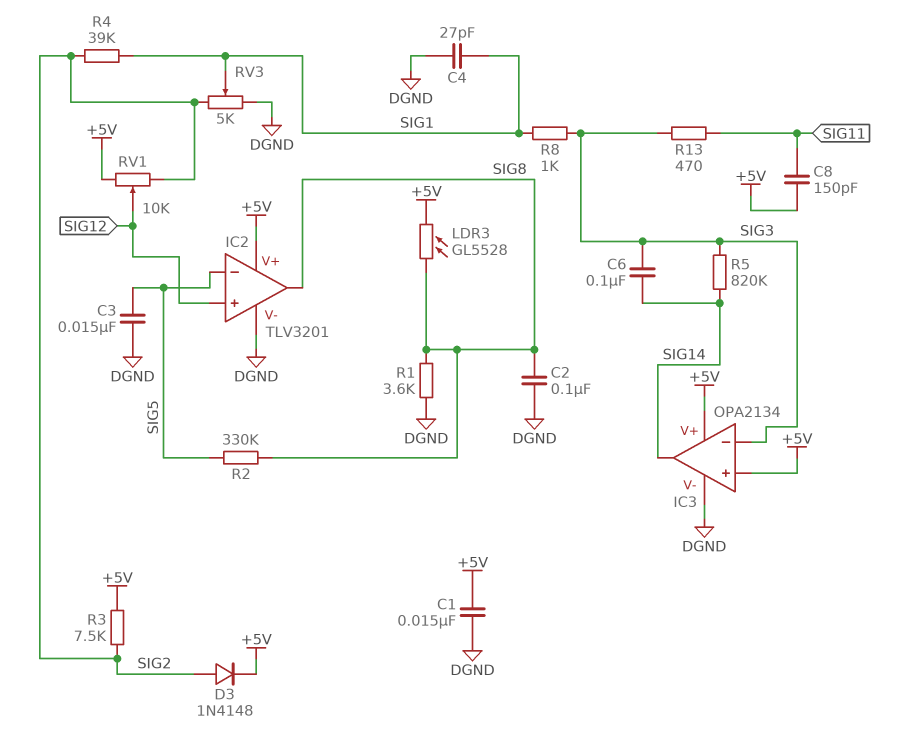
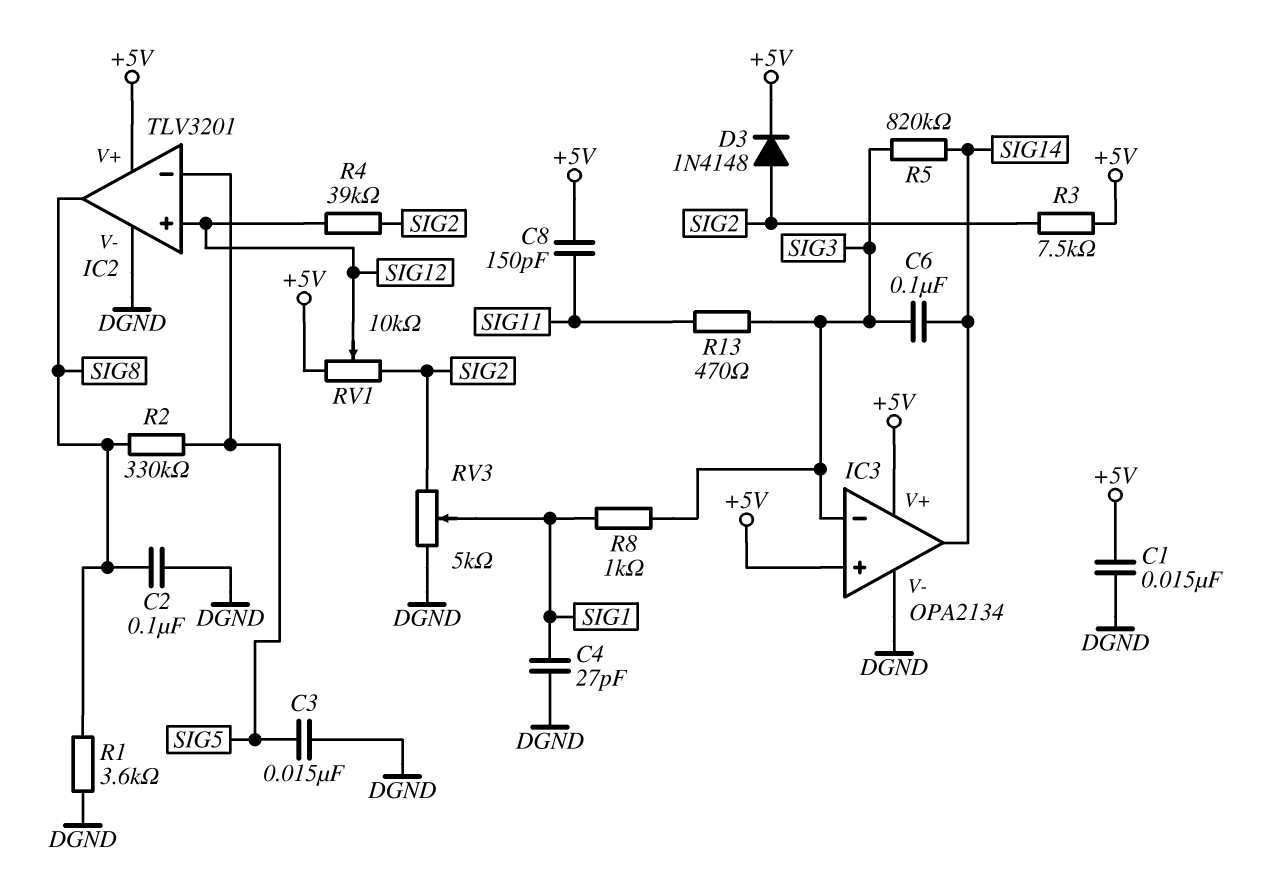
LDR3: GL5528 (+5V, SIG8) -> none
R4: 39k (SIG1, SIG2) -> 39k (SIG2, SIG12)

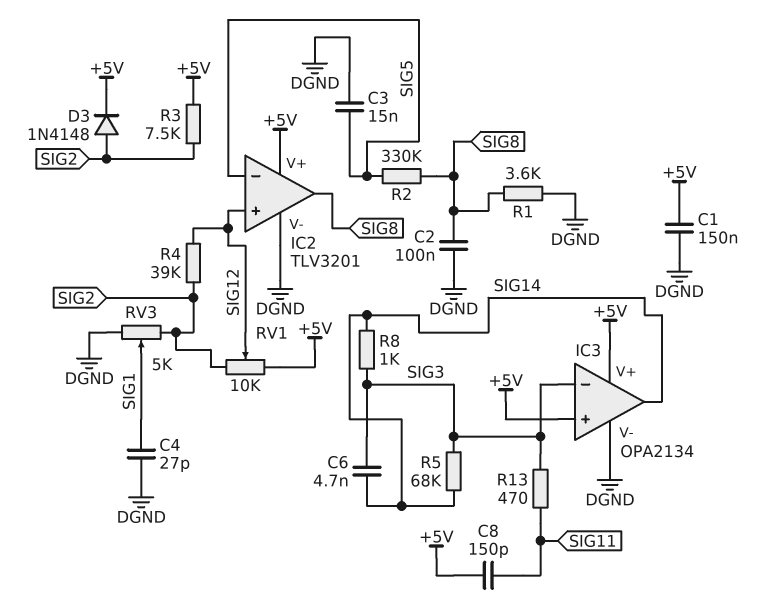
C1: 15nF (+5V, DGND) -> 150nF (+5V, DGND)
C6: 100nF (SIG3, SIG14) -> 4.7nF (SIG3, SIG14)
R5: 820k (SIG3, SIG14) -> 68k (SIG3, SIG14)
R8: 1k (SIG1, SIG3) -> 1k (SIG3, SIG14)

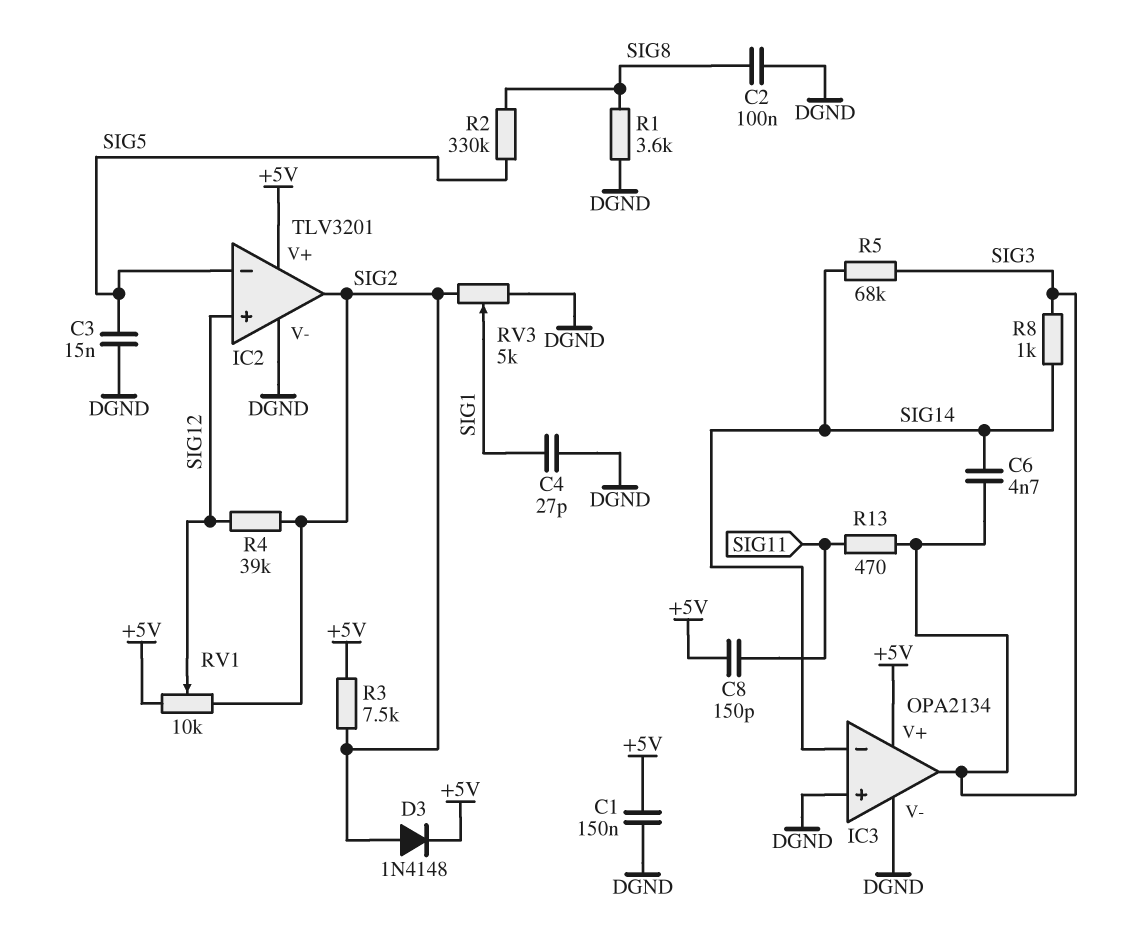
IC2 pin out: SIG8 -> SIG2
IC3 pin in+: +5V -> DGND
IC3 pin in-: SIG3 -> SIG14
IC3 pin out: SIG14 -> SIG3

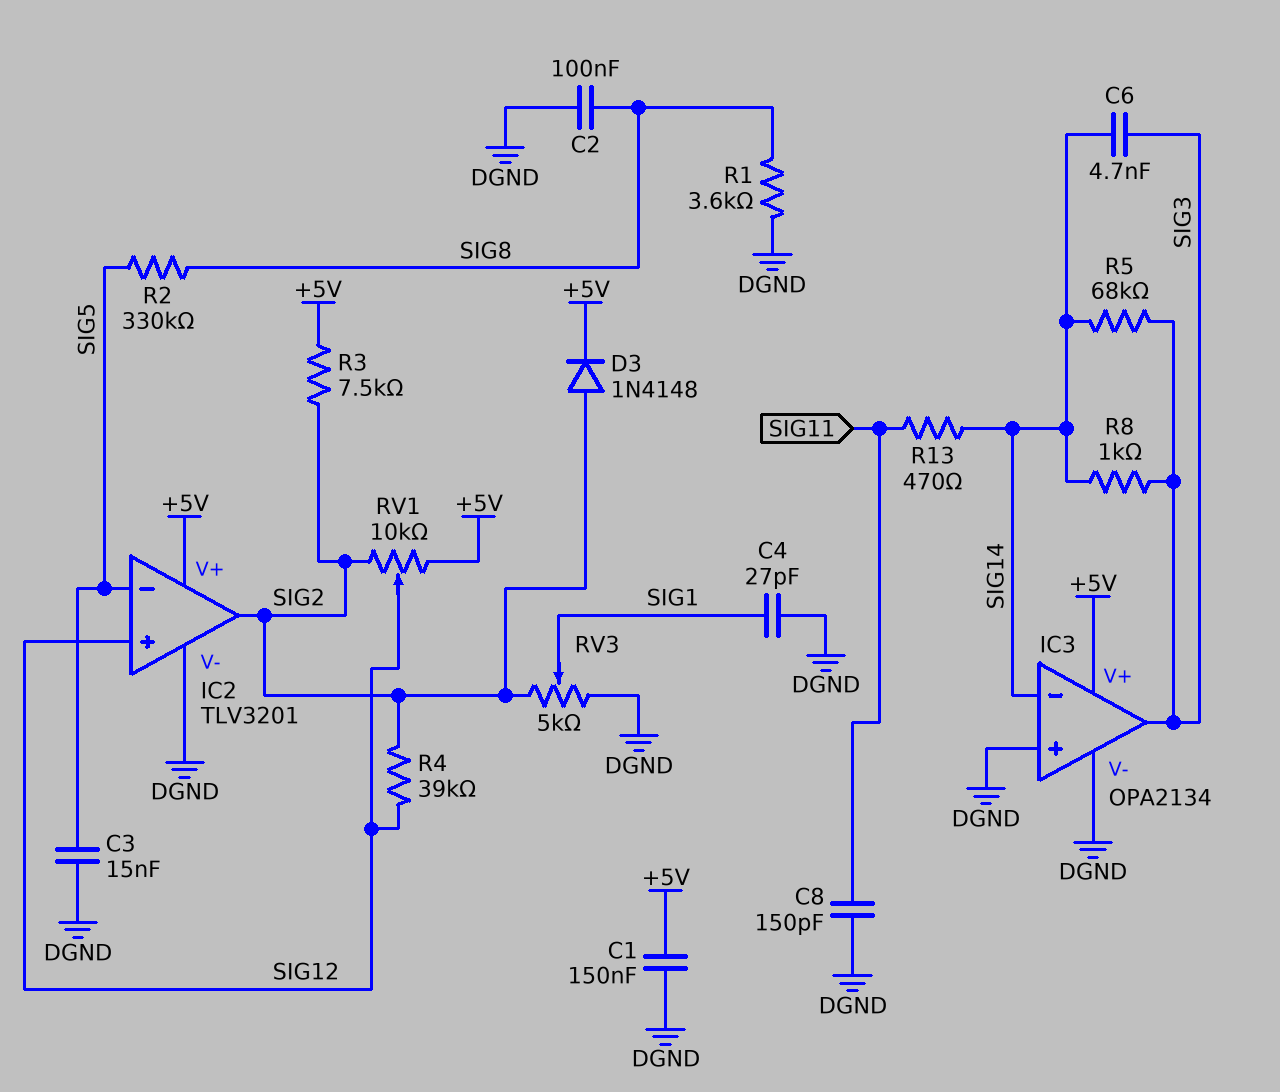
C8: 150pF (+5V, SIG11) -> 150pF (DGND, SIG11)
R13: 470 (SIG3, SIG11) -> 470 (SIG11, SIG14)

